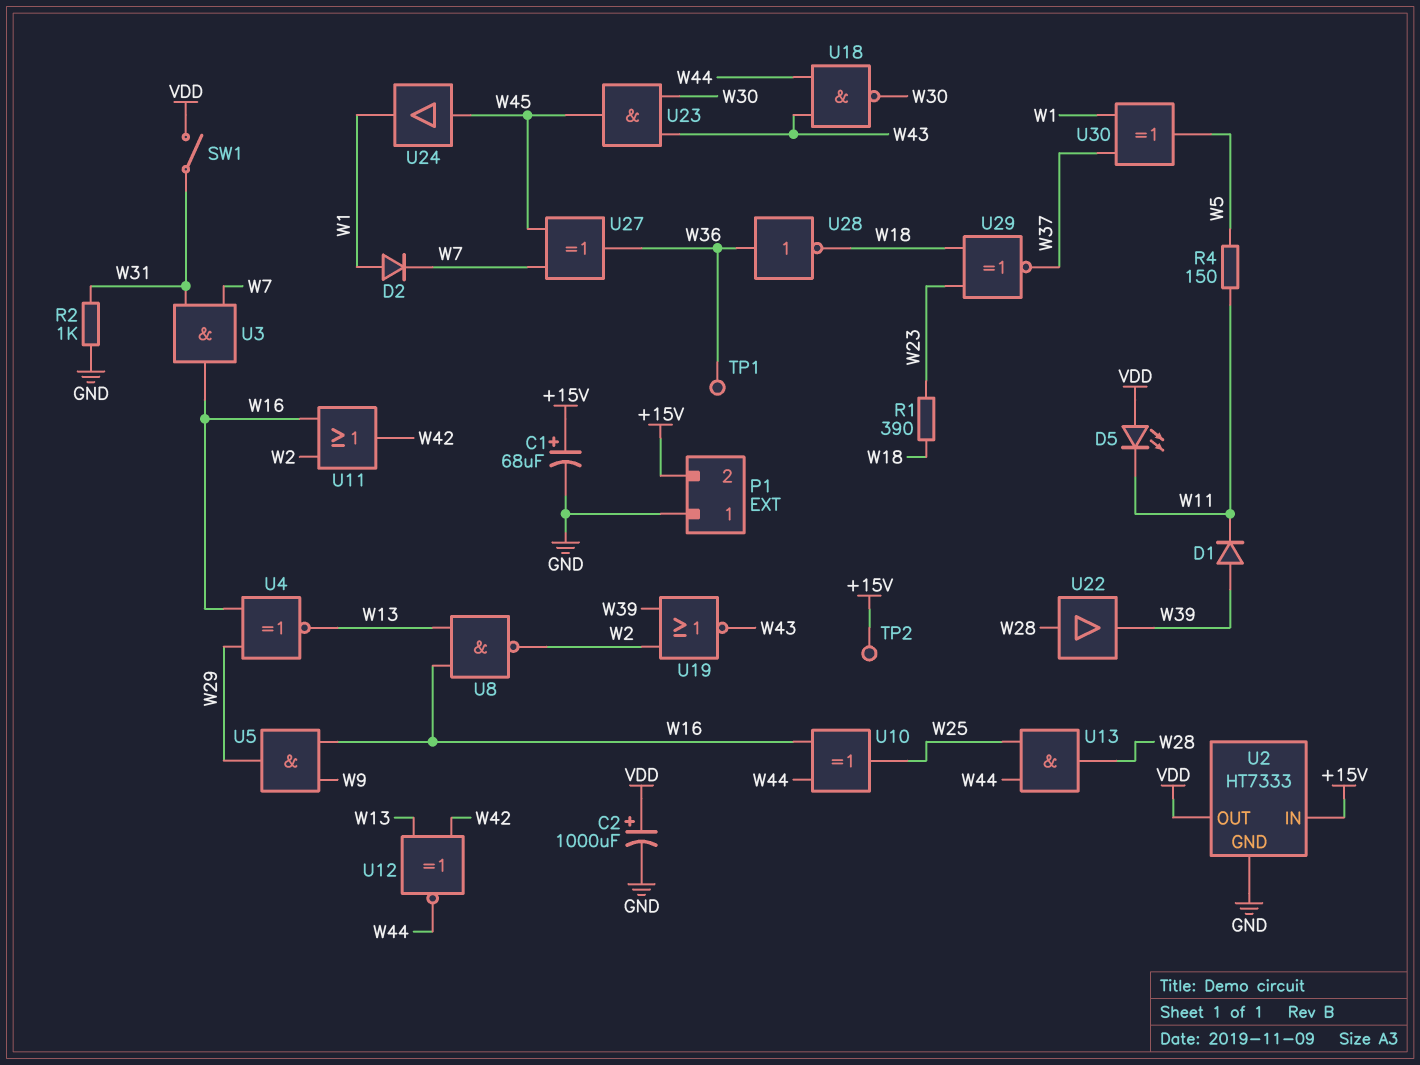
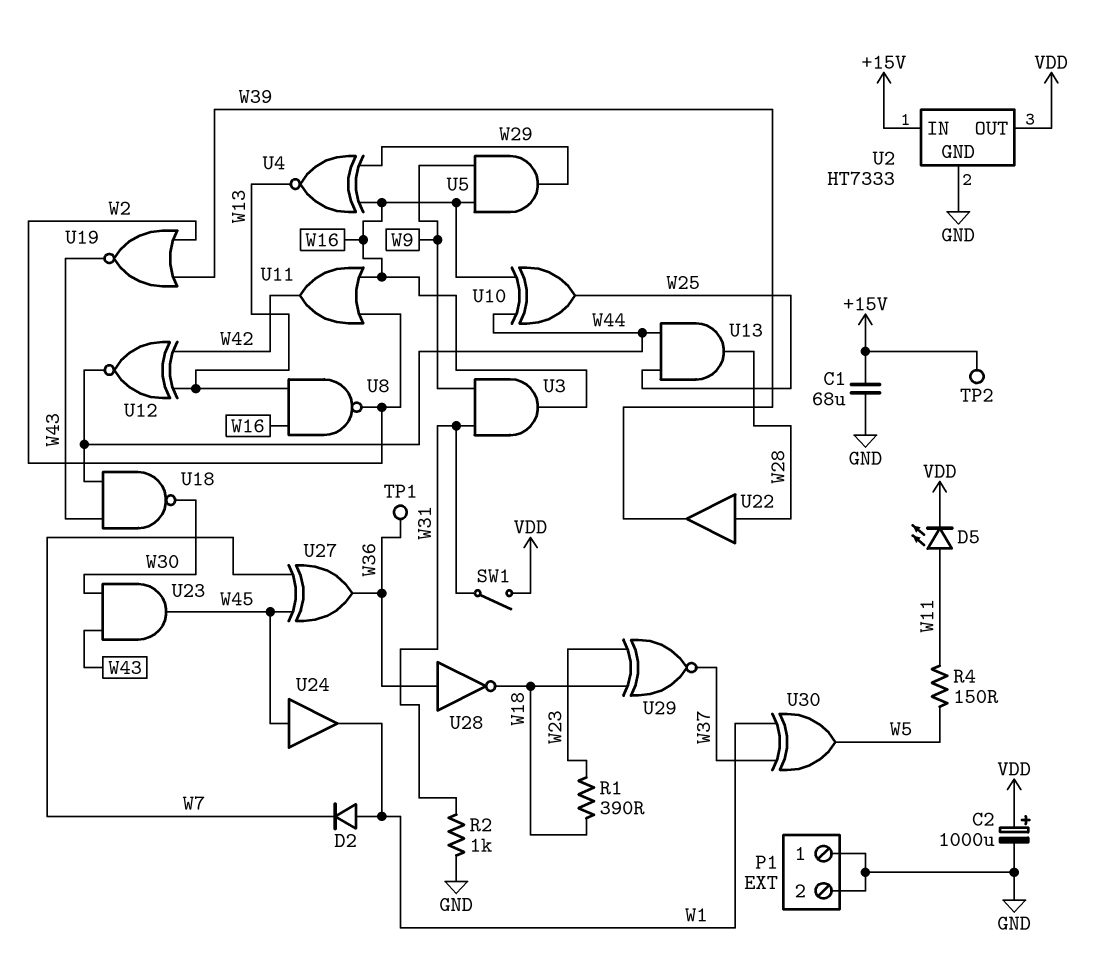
C1: 68uF (plus +15V, minus GND) -> 68uF (+15V, GND)
D1: diode (A W39, K W11) -> none
D5: LED (A VDD, K W11) -> LED (A W11, K VDD)
P1 pin 2: +15V -> GND
U3: AND (in W7, in W31, out W16) -> AND (in W9, in W31, out W16)

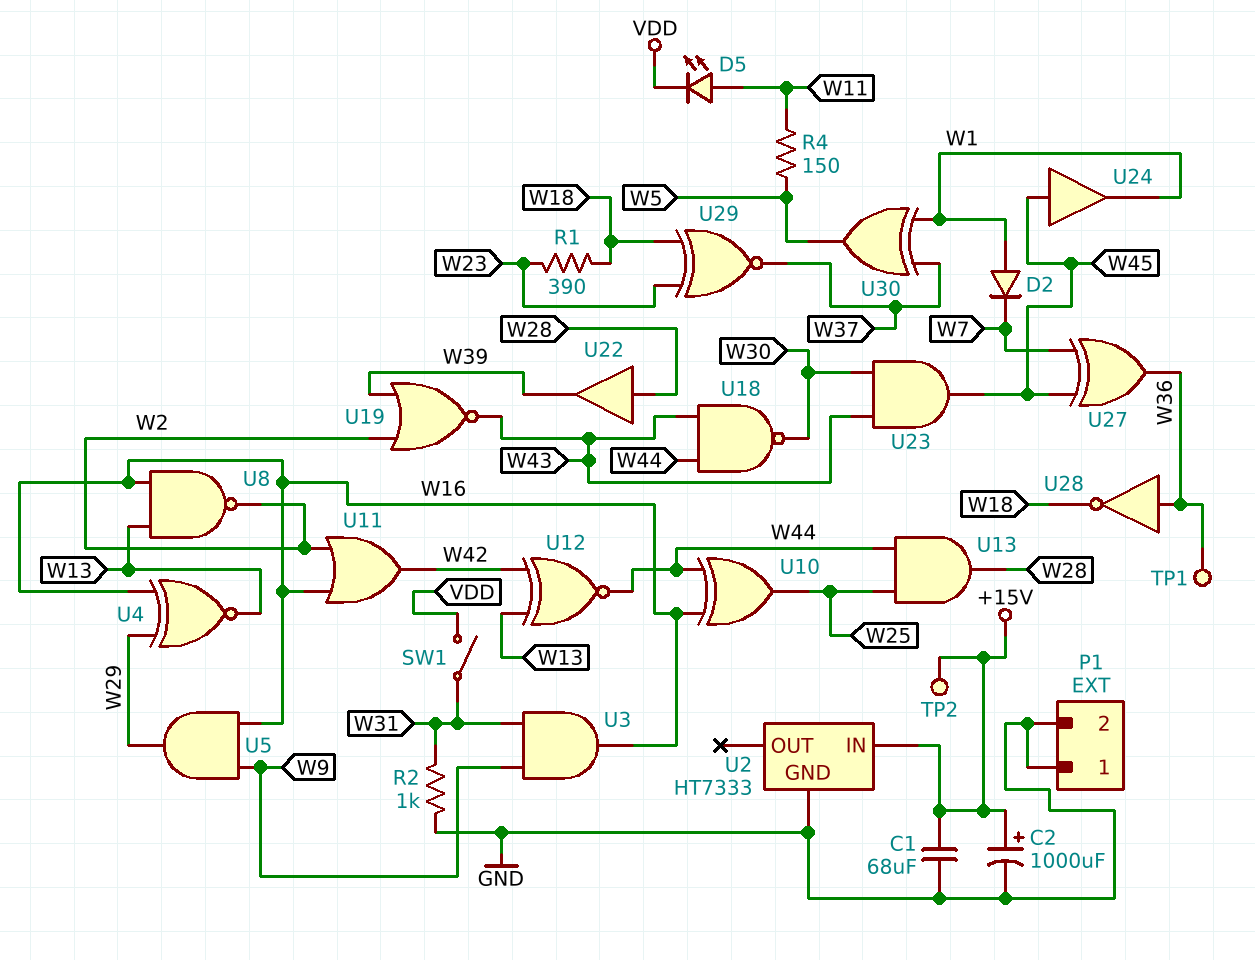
C2: 1000uF (plus VDD, minus GND) -> 1000uF (plus +15V, minus GND)
U2 pin OUT: VDD -> none

